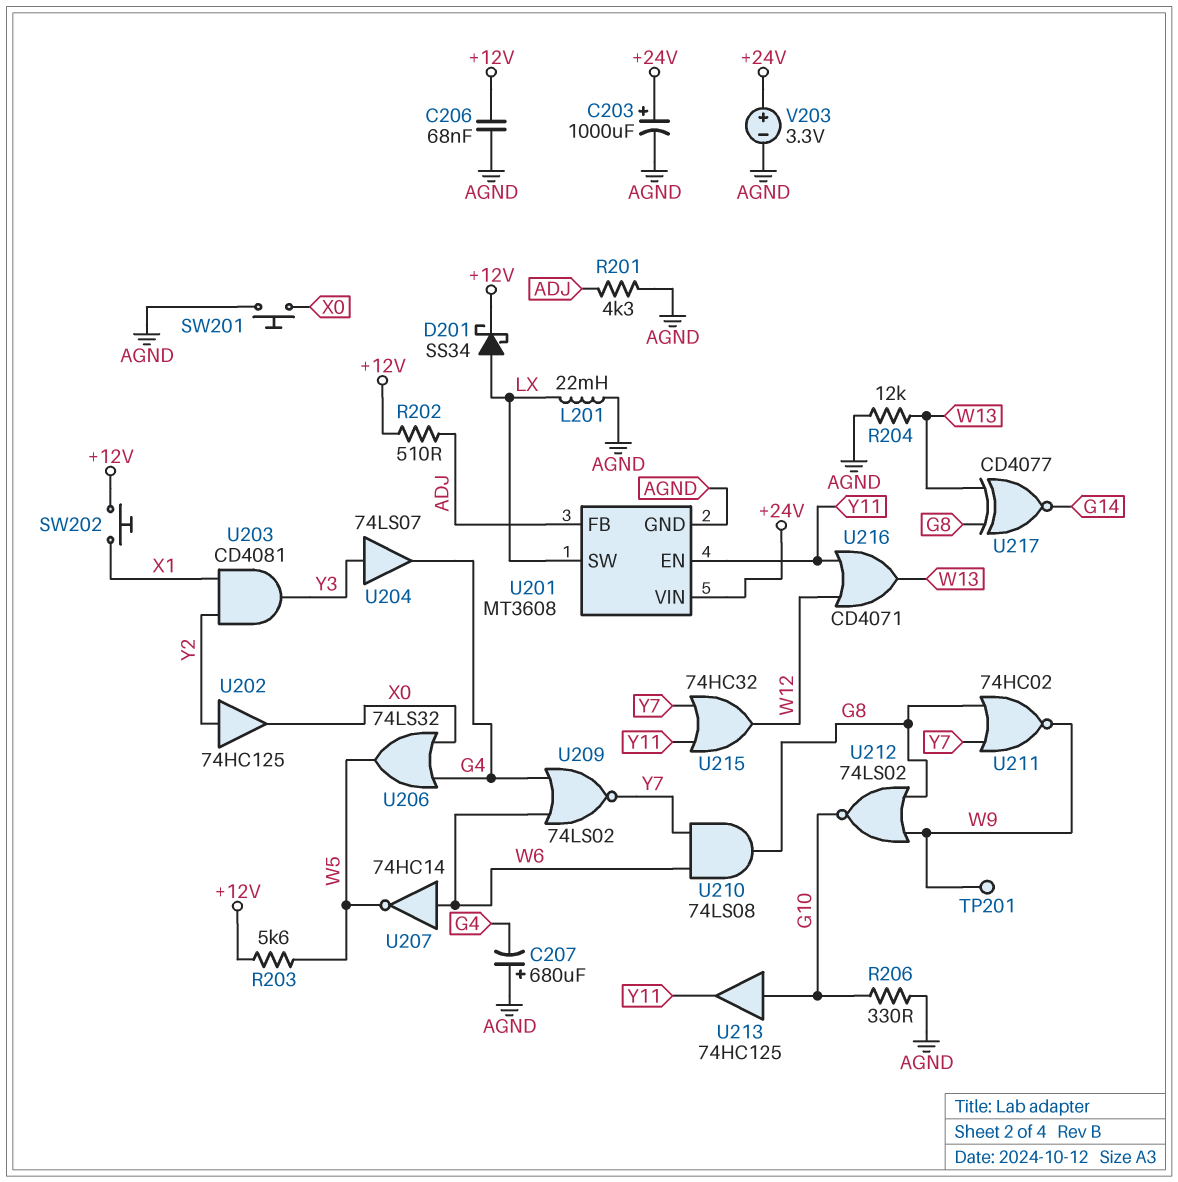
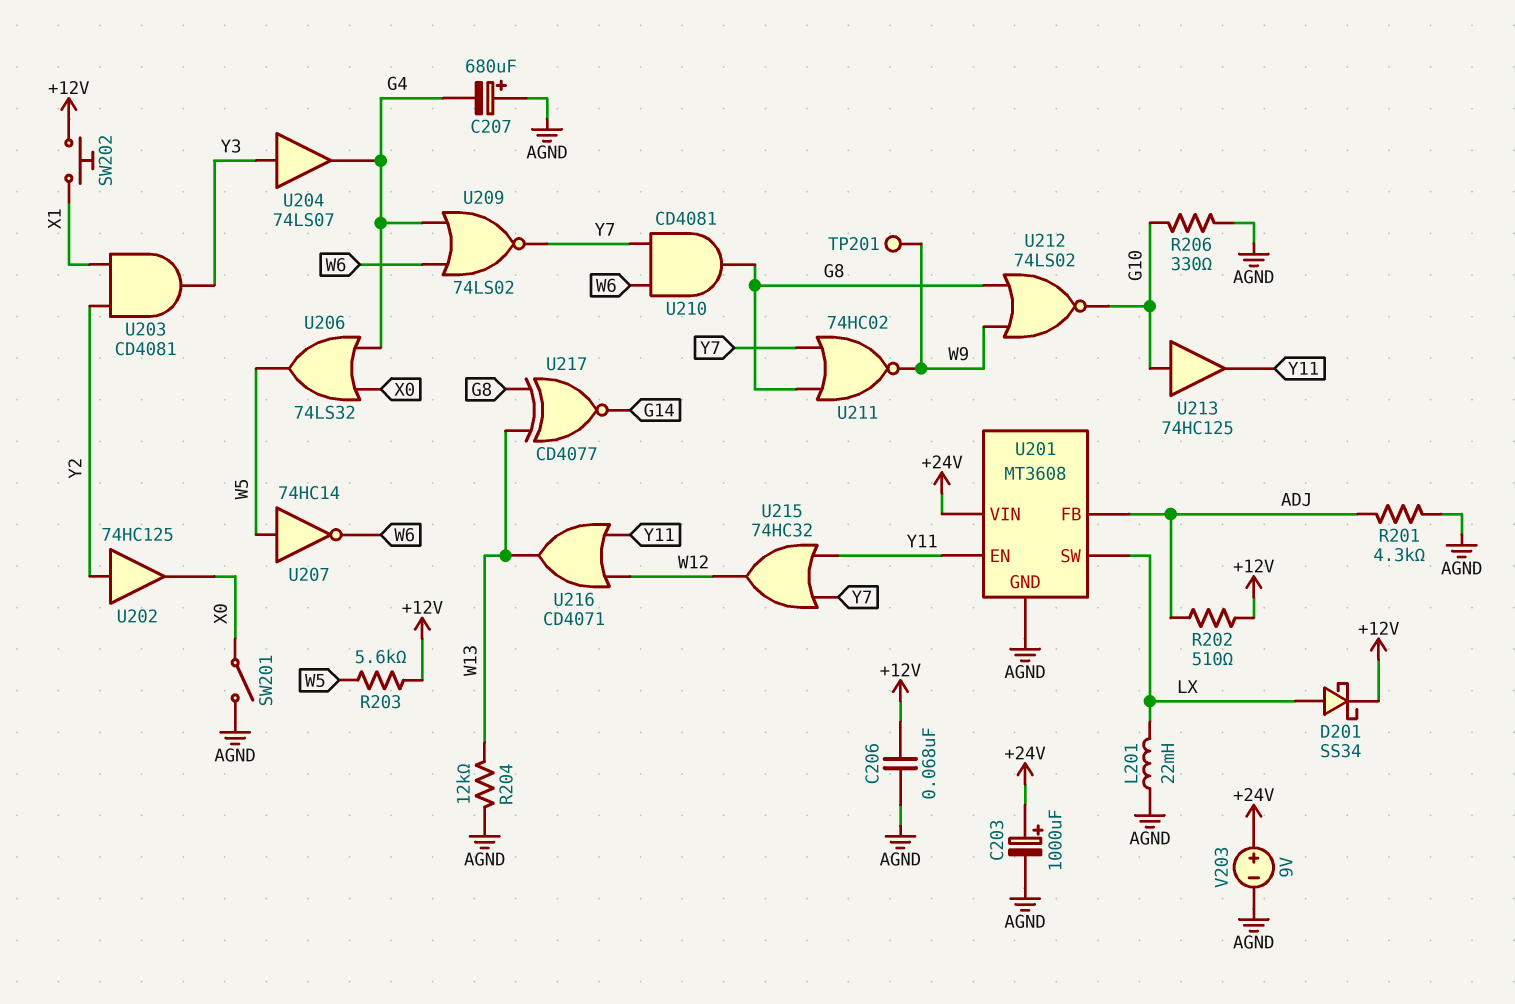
SW201: button (AGND, X0) -> switch (AGND, X0)
U207: NOT 74HC14 (in W6, out W5) -> NOT 74HC14 (in W5, out W6)
U210: AND 74LS08 (in W6, in Y7, out G8) -> AND CD4081 (in W6, in Y7, out G8)
V203: 3.3V (plus +24V, minus AGND) -> 9V (plus +24V, minus AGND)

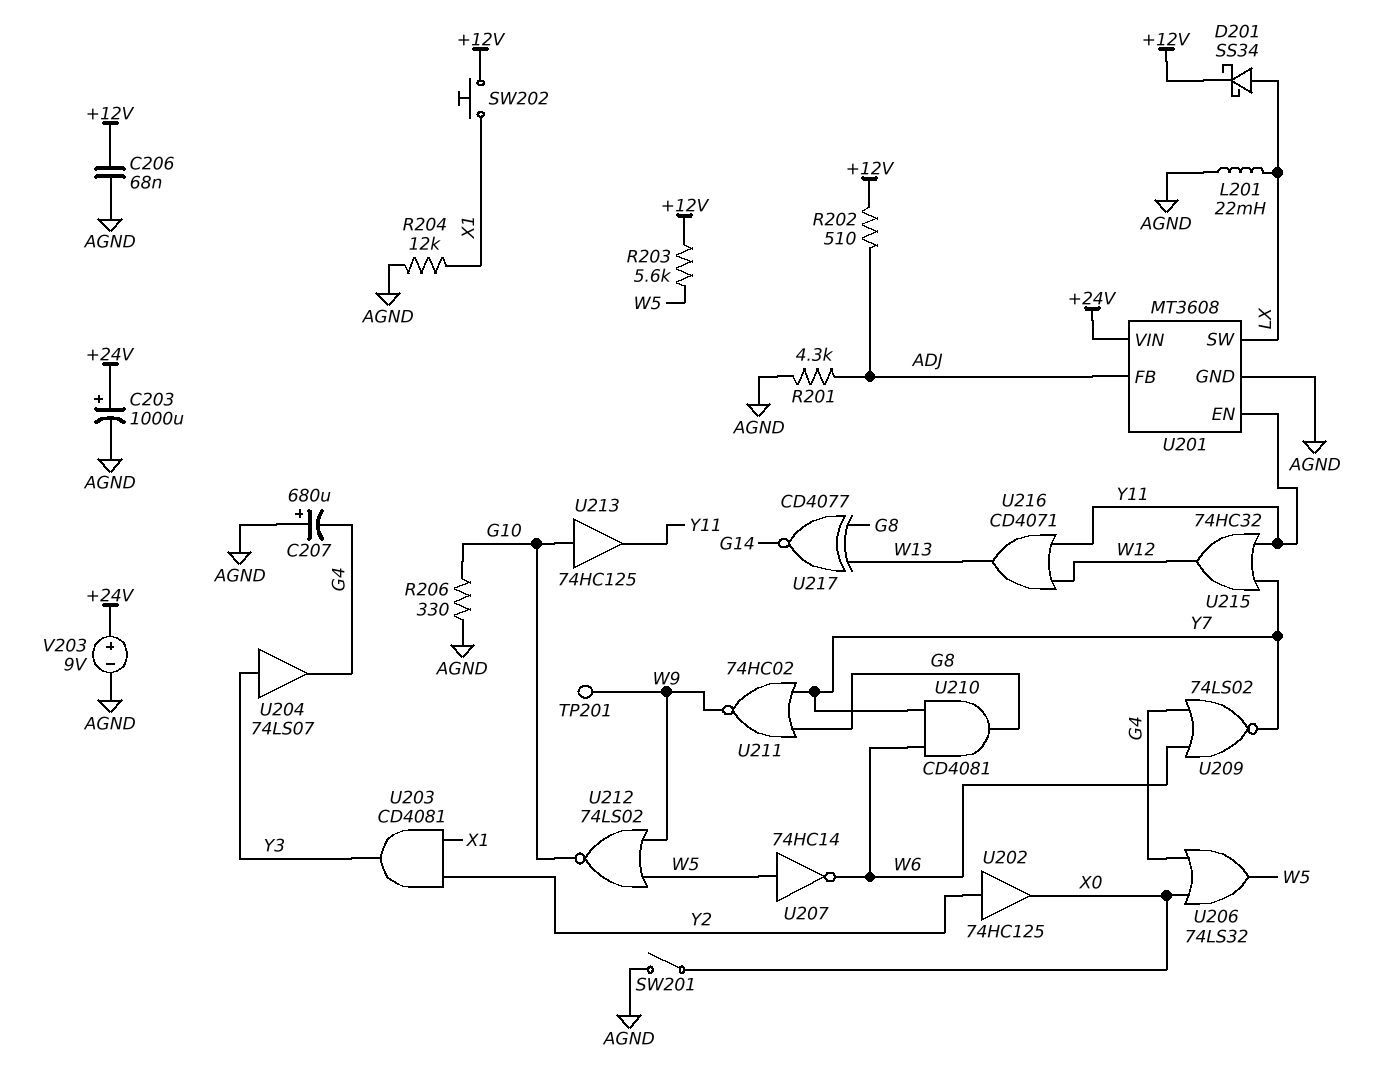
R204: 12k (AGND, W13) -> 12k (AGND, X1)
U212: NOR 74LS02 (in G8, in W9, out G10) -> NOR 74LS02 (in W5, in W9, out G10)

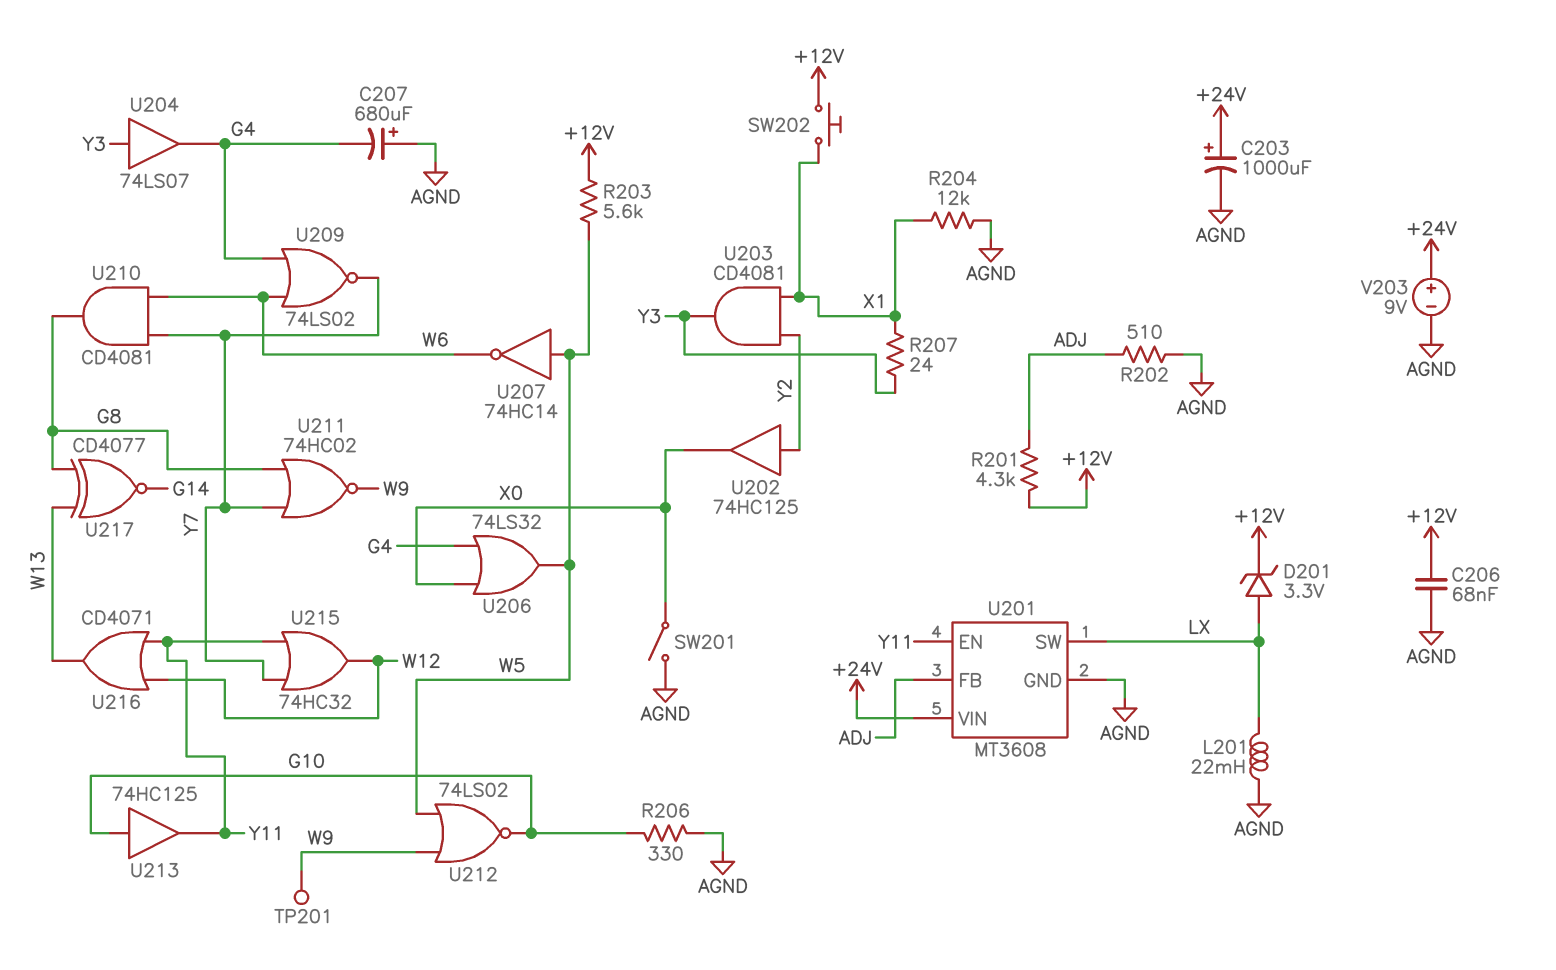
D201: schottky SS34 (A LX, K +12V) -> zener 3.3V (A LX, K +12V)
R201: 4.3k (ADJ, AGND) -> 4.3k (+12V, ADJ)
R202: 510 (+12V, ADJ) -> 510 (ADJ, AGND)
R207: none -> 24 (X1, Y3)

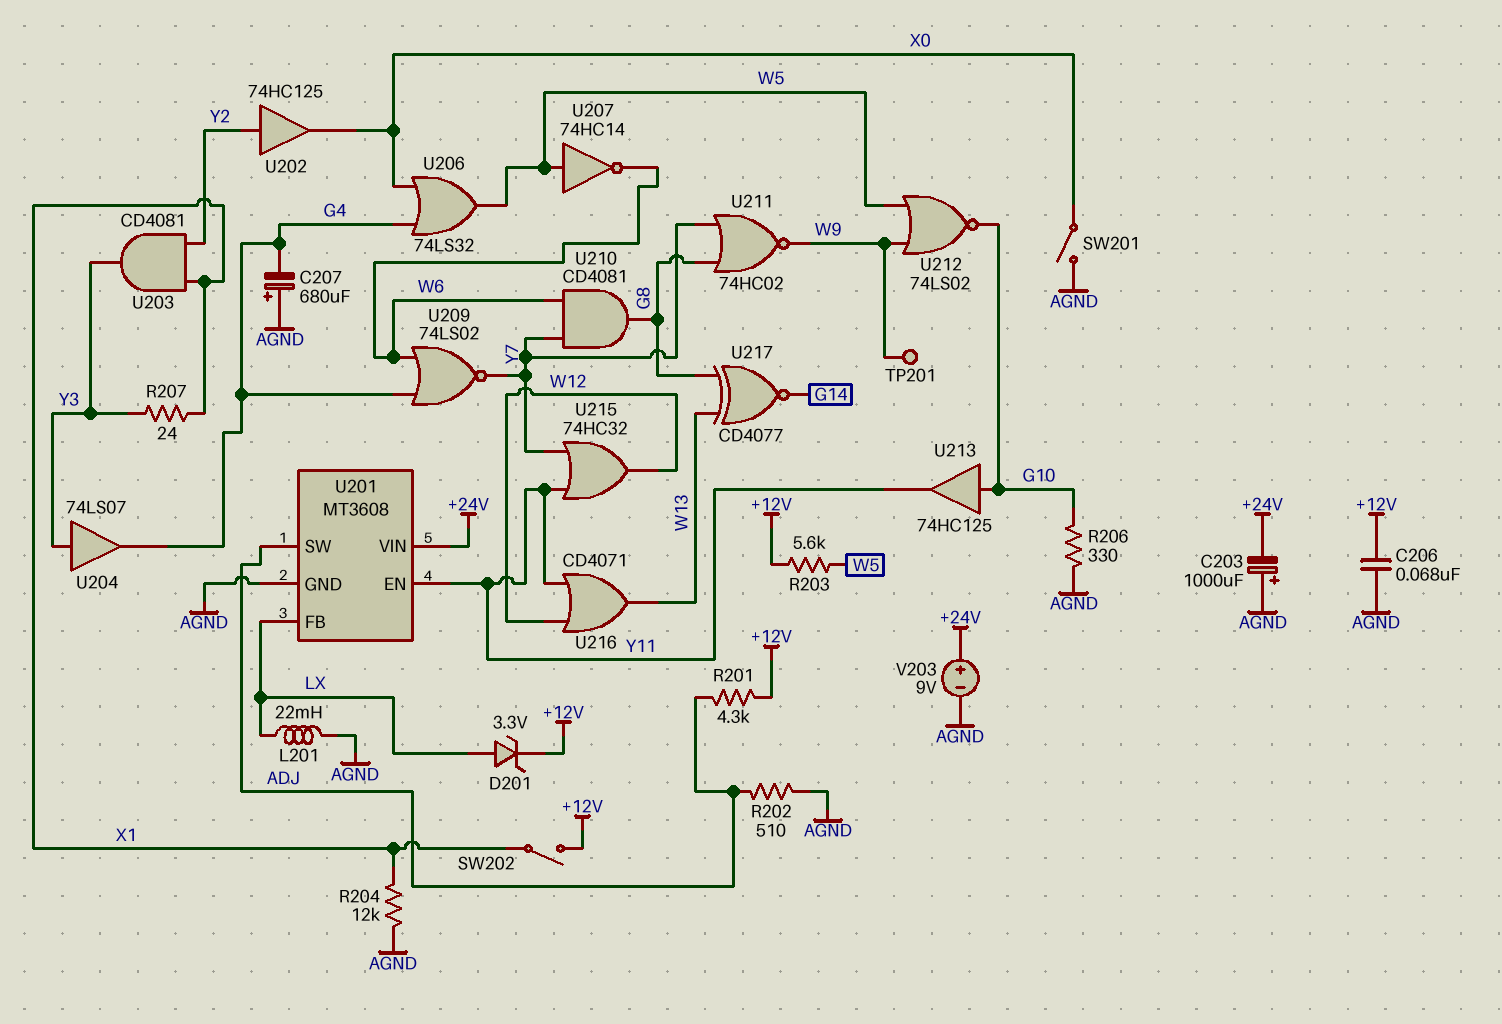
C203: 1000uF (plus +24V, minus AGND) -> 1000uF (plus AGND, minus +24V)
SW202: button (+12V, X1) -> switch (+12V, X1)
U201 pin FB: ADJ -> LX
U201 pin SW: LX -> ADJ

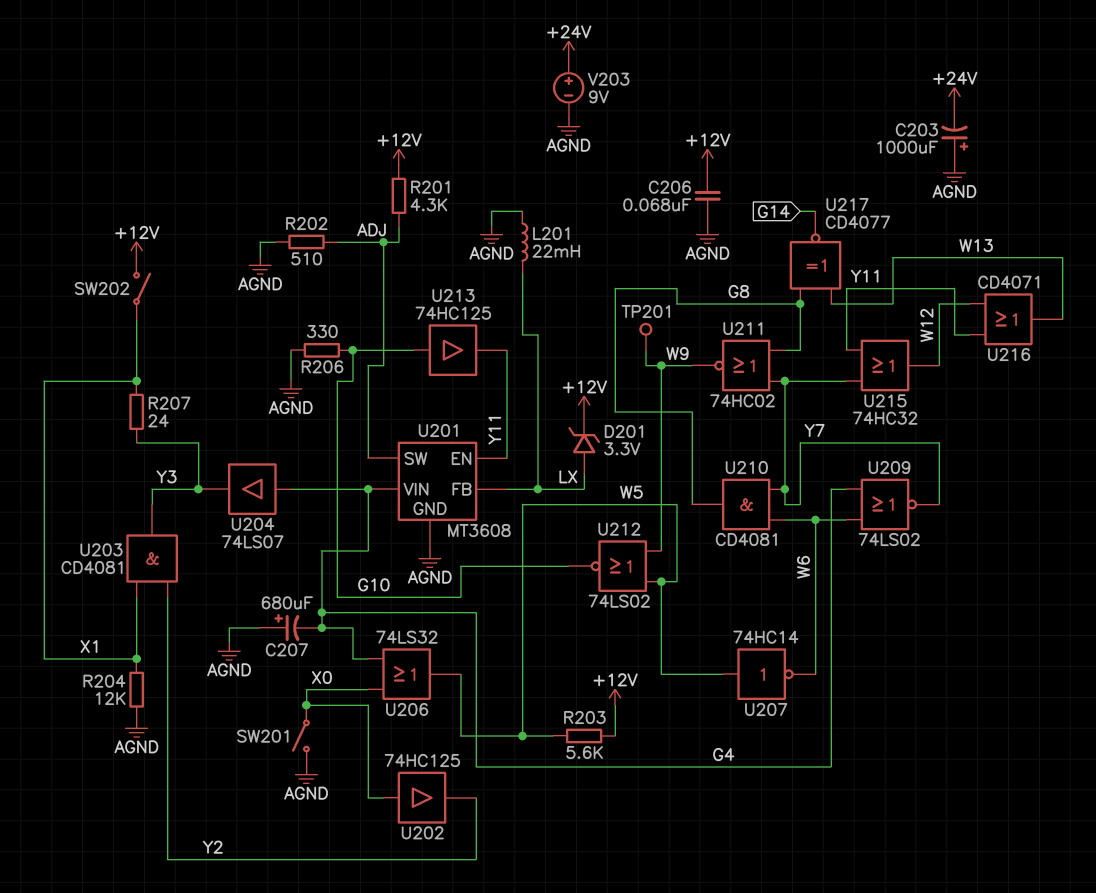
U201 pin VIN: +24V -> G4
U202: buffer 74HC125 (in Y2, out X0) -> buffer 74HC125 (in X0, out Y2)
U204: buffer 74LS07 (in Y3, out G4) -> buffer 74LS07 (in G4, out Y3)

